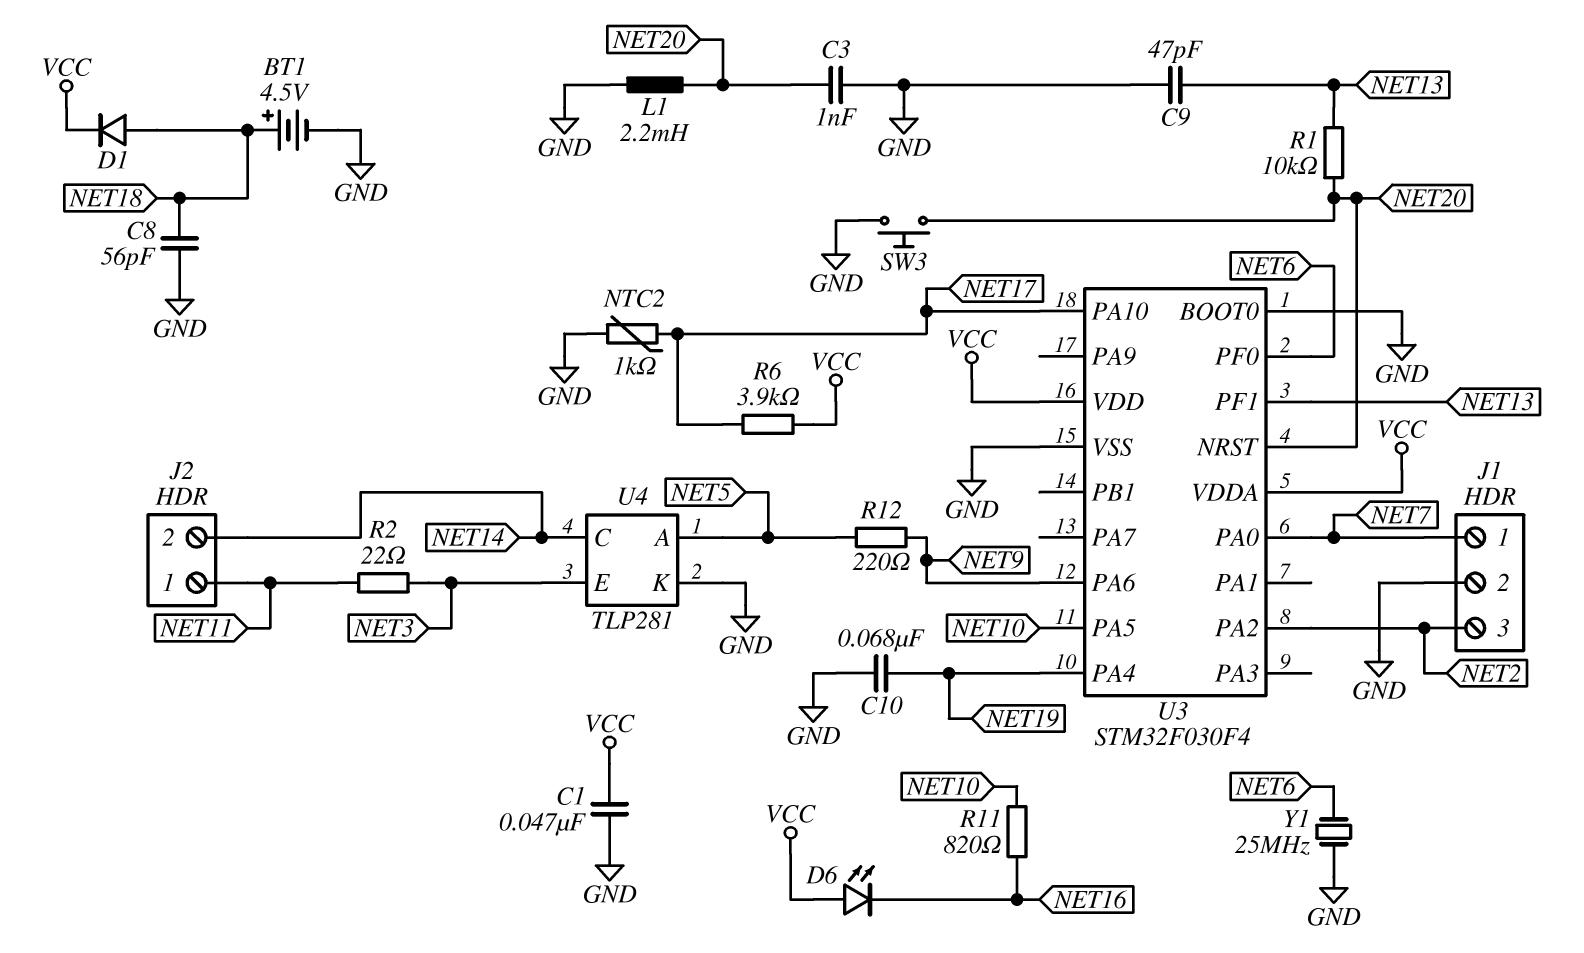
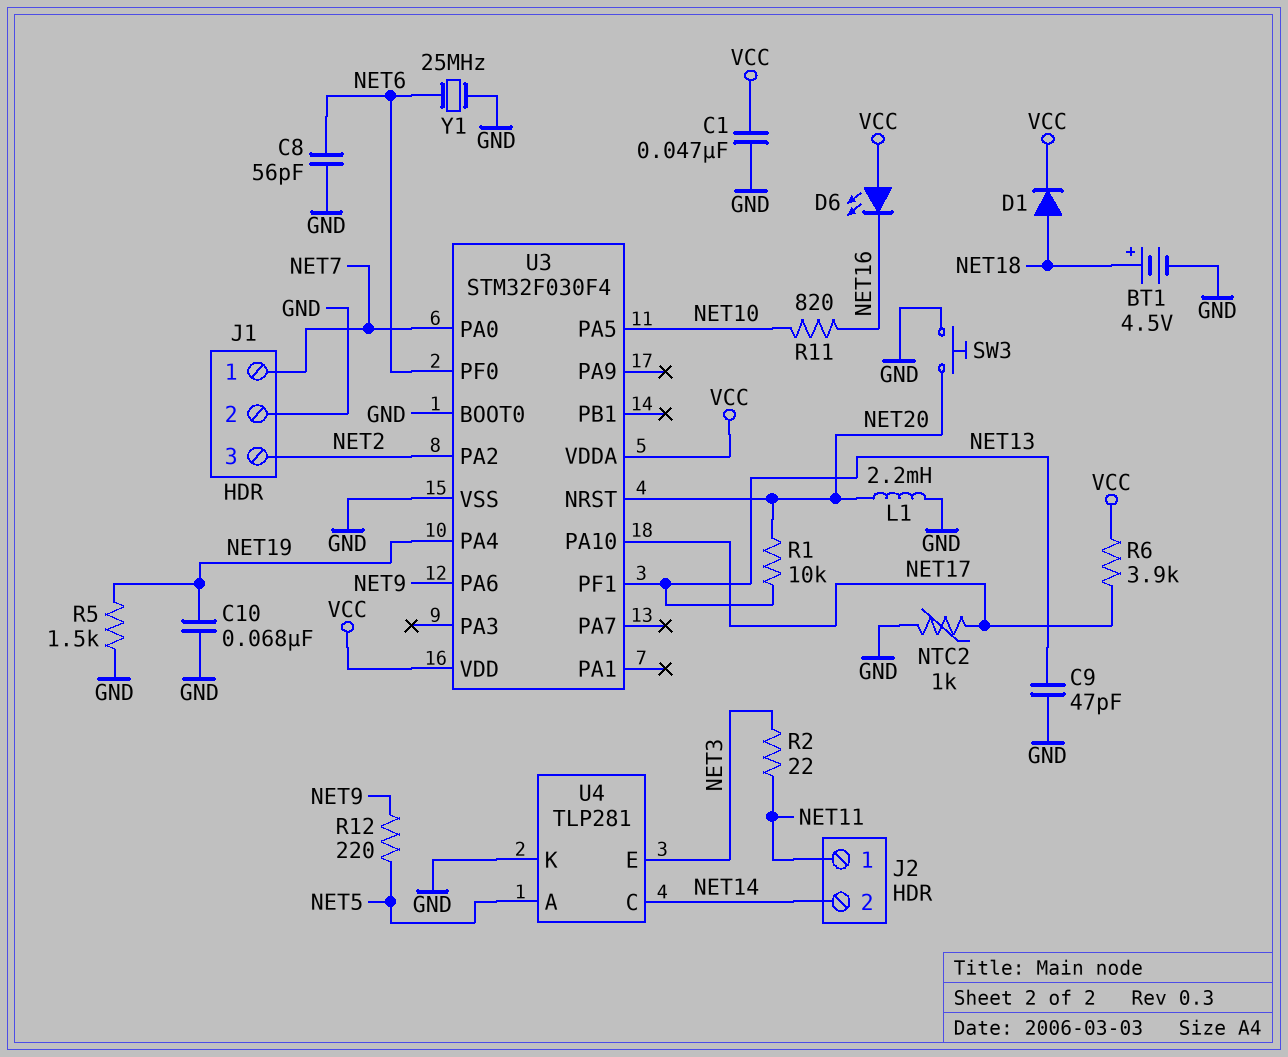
C3: 1nF (GND, NET20) -> none
C8: 56pF (GND, NET18) -> 56pF (GND, NET6)
R5: none -> 1.5k (GND, NET19)

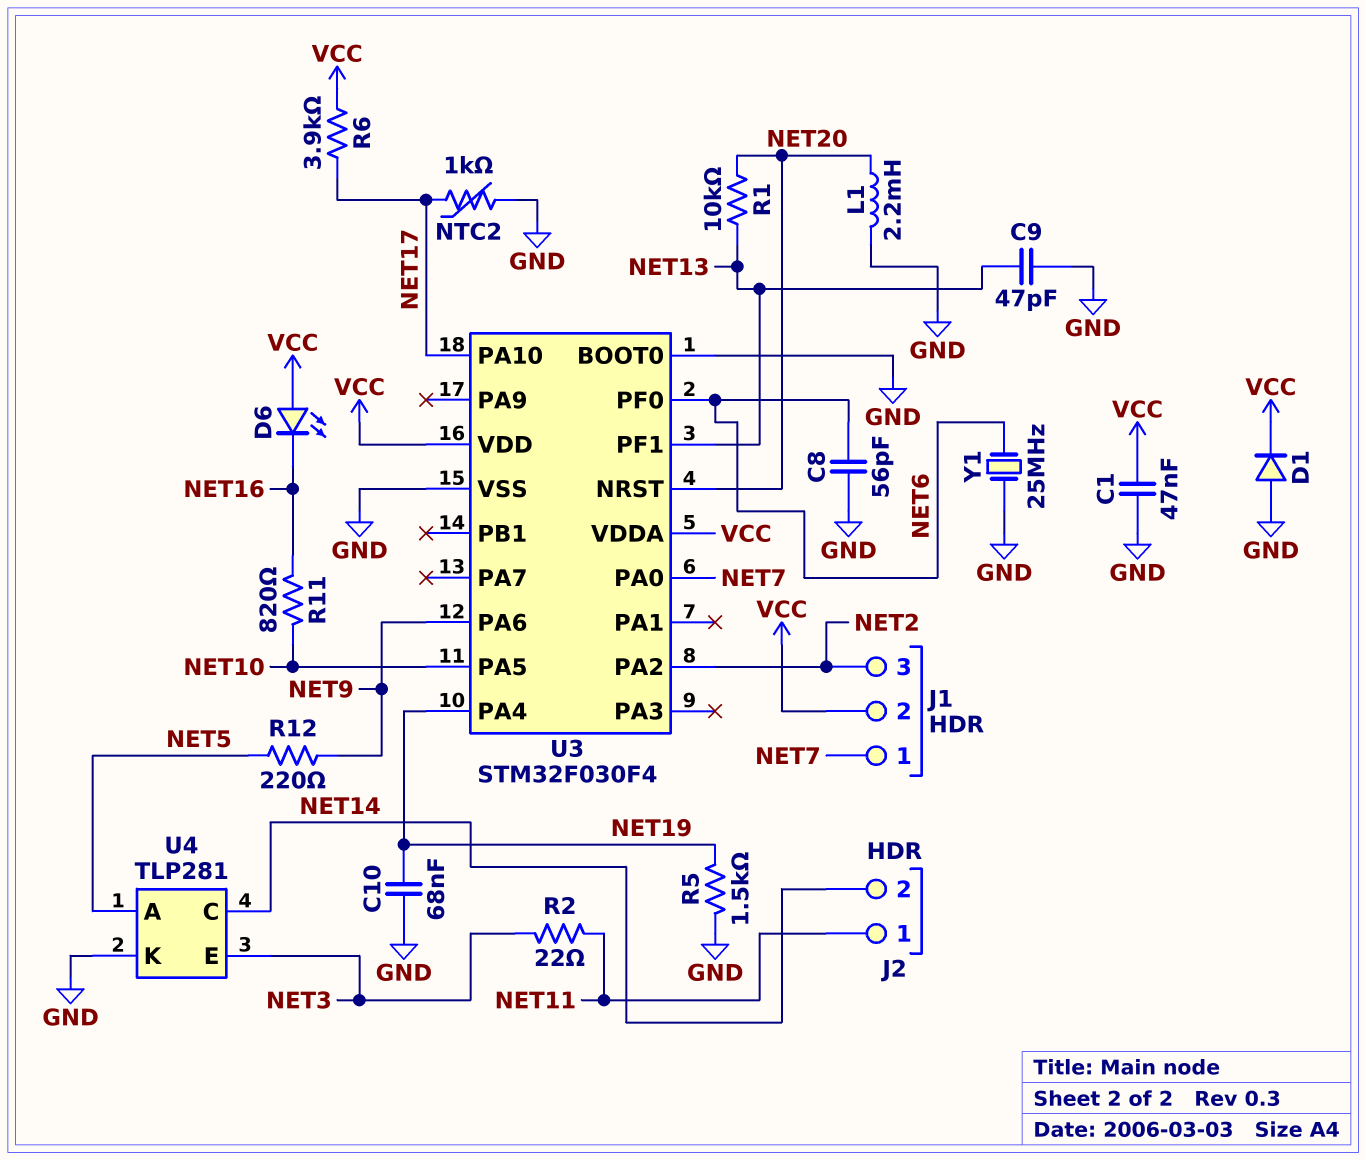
BT1: 4.5V (plus NET18, minus GND) -> none
D1: diode (A NET18, K VCC) -> diode (A GND, K VCC)
J1 pin 2: GND -> VCC
SW3: button (GND, NET20) -> none

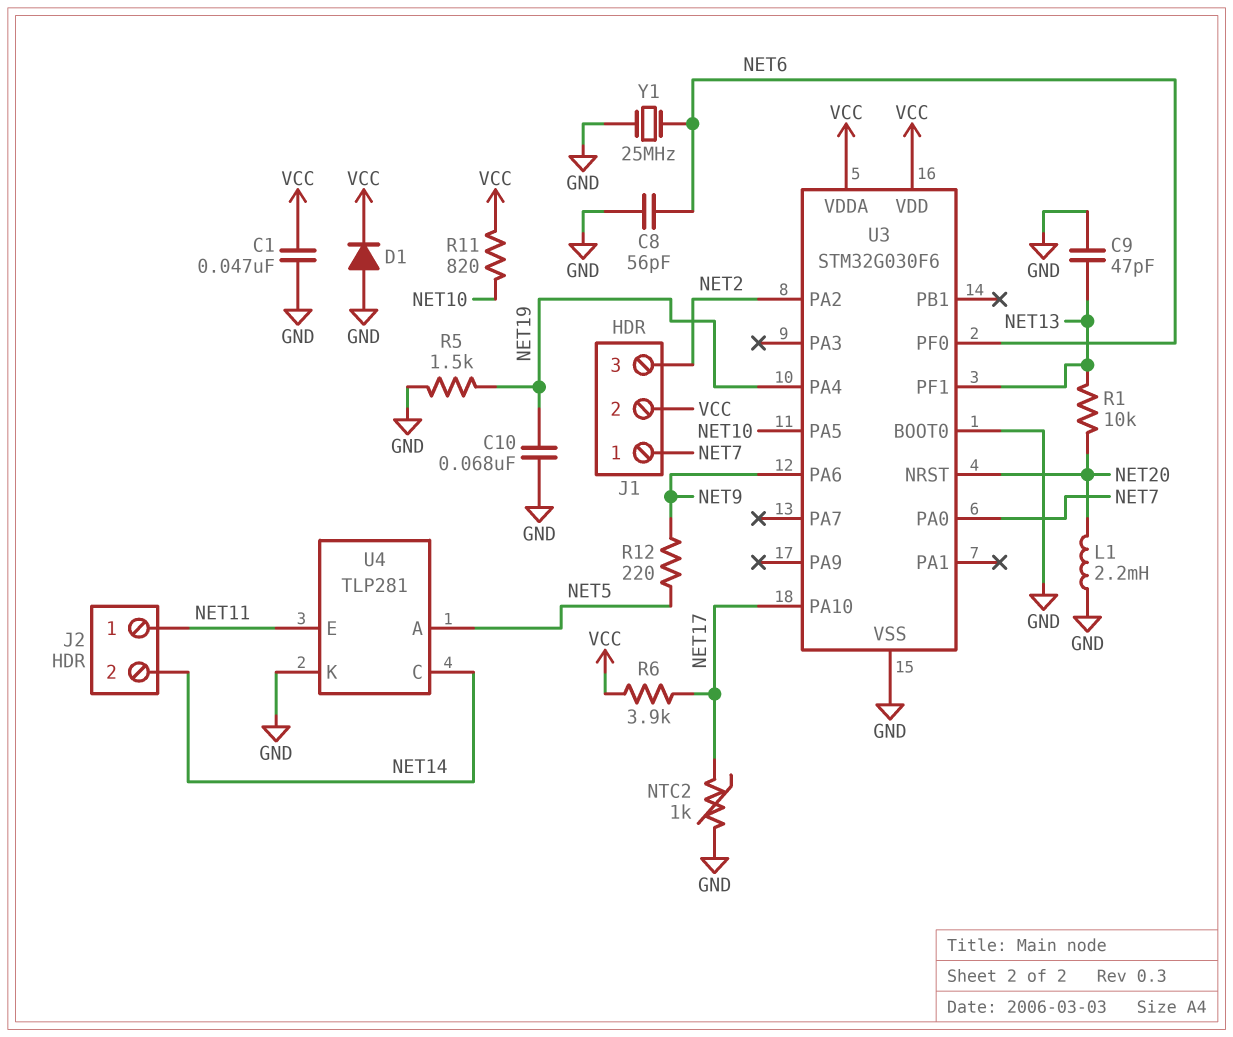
D6: LED (A VCC, K NET16) -> none
R2: 22 (NET3, NET11) -> none
R11: 820 (NET10, NET16) -> 820 (NET10, VCC)
U3: STM32F030F4 -> STM32G030F6
U4 pin E: NET3 -> NET11

